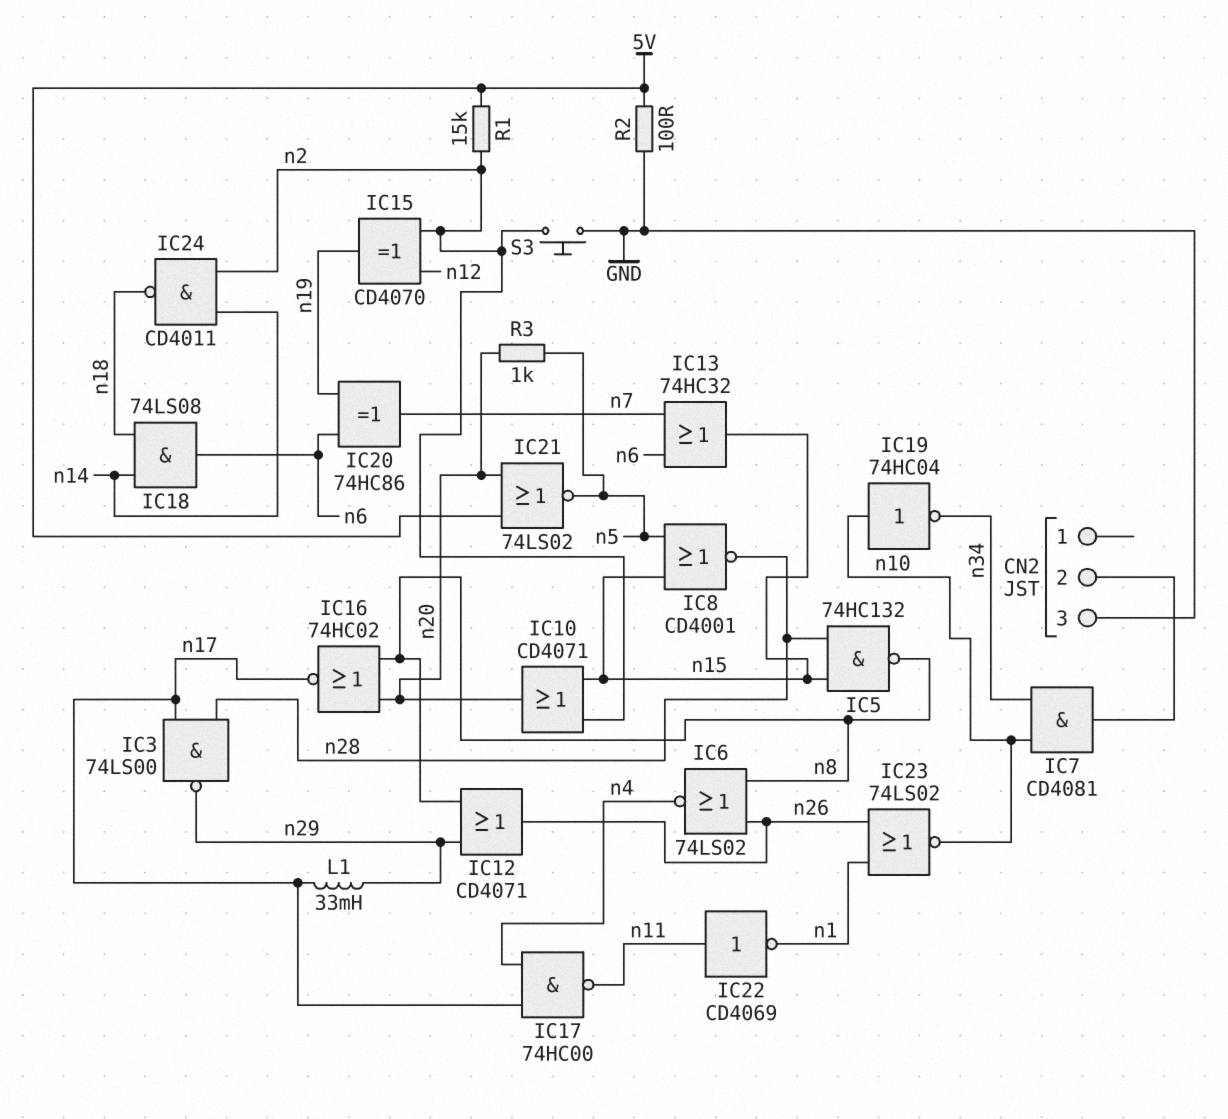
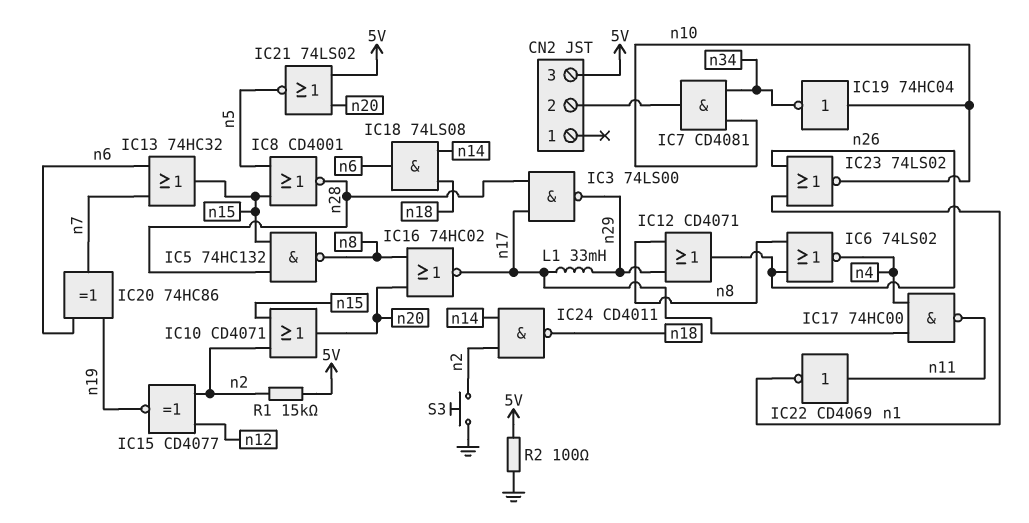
CN2 pin 3: GND -> 5V
IC15: XOR CD4070 (in n2, in n12, out n19) -> XNOR CD4077 (in n2, in n12, out n19)
R3: 1k (n5, n20) -> none

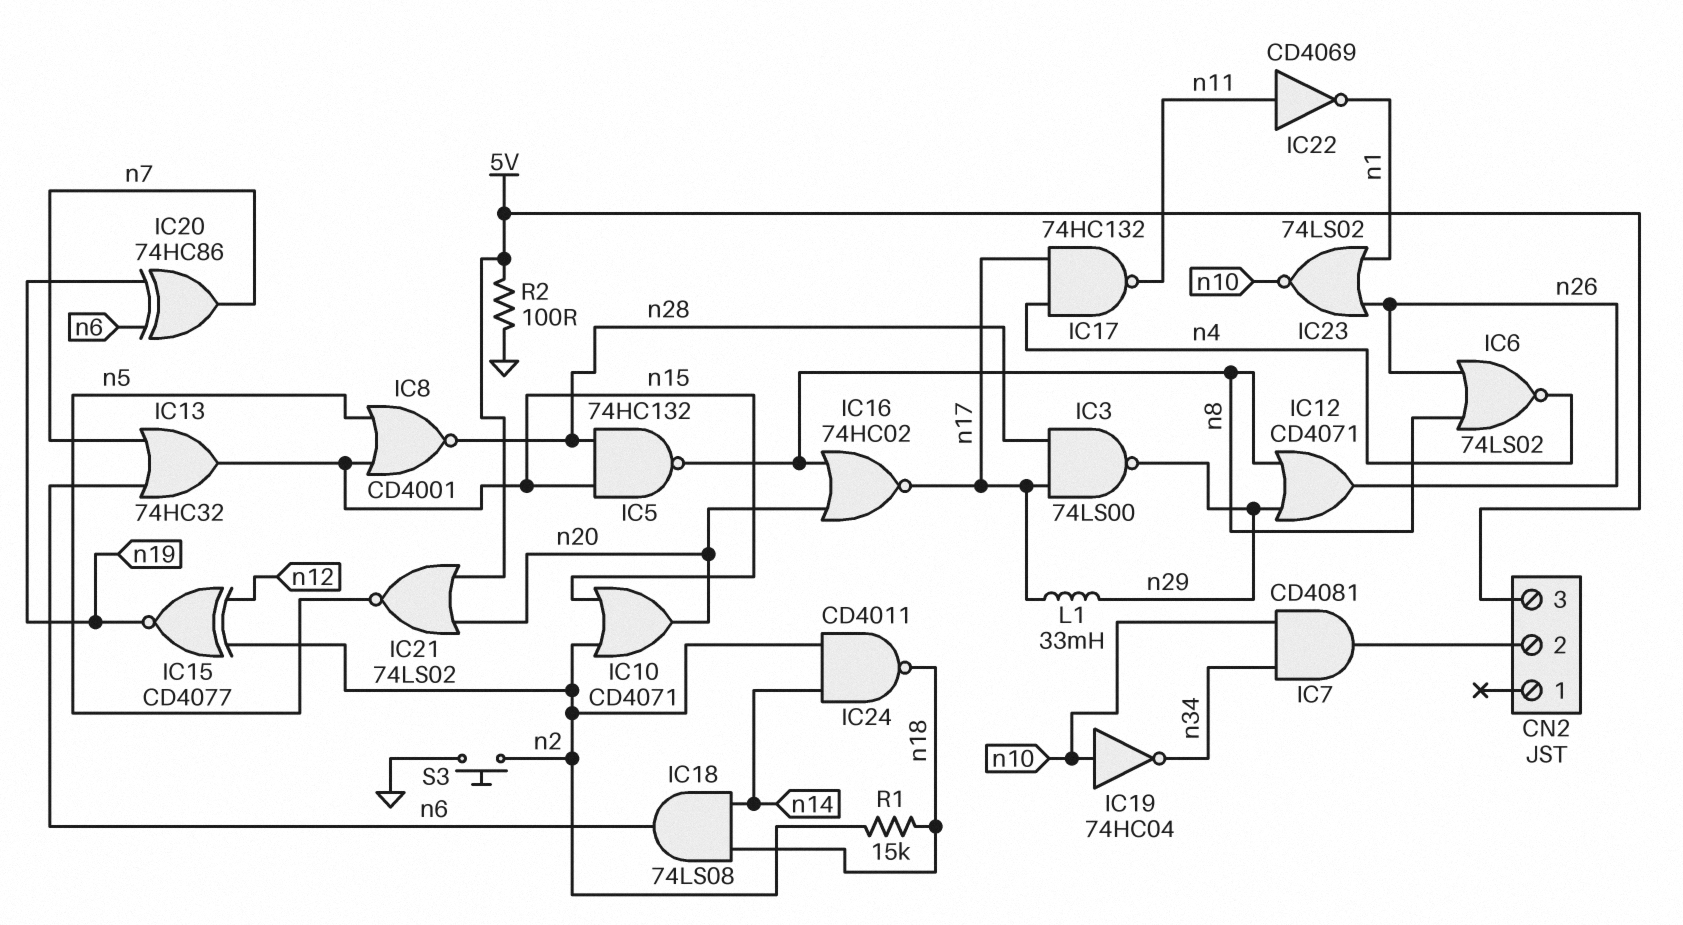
IC17: NAND 74HC00 (in n4, in n17, out n11) -> NAND 74HC132 (in n4, in n17, out n11)
R1: 15k (5V, n2) -> 15k (n2, n18)

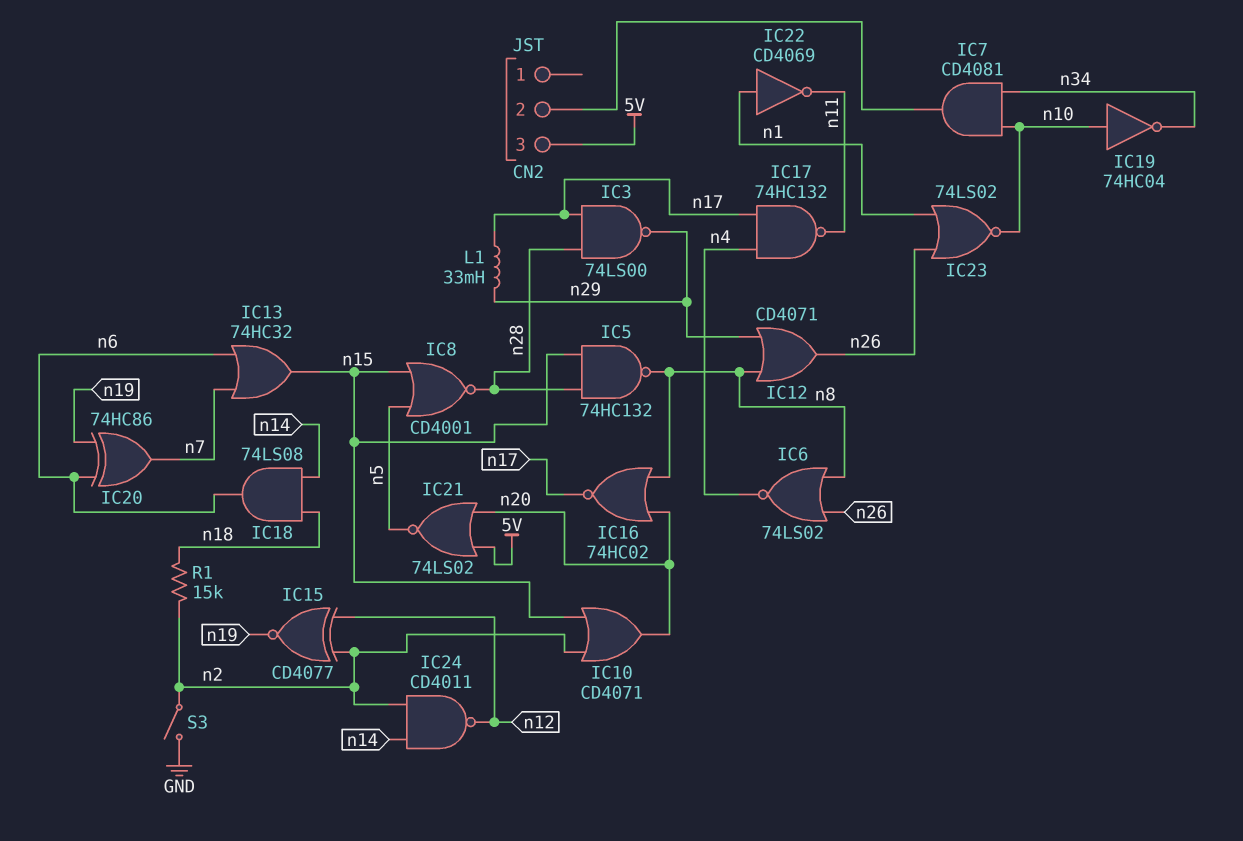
IC22: NOT CD4069 (in n11, out n1) -> NOT CD4069 (in n1, out n11)
IC24: NAND CD4011 (in n2, in n14, out n18) -> NAND CD4011 (in n2, in n14, out n12)
R2: 100 (5V, GND) -> none
S3: button (GND, n2) -> switch (GND, n2)

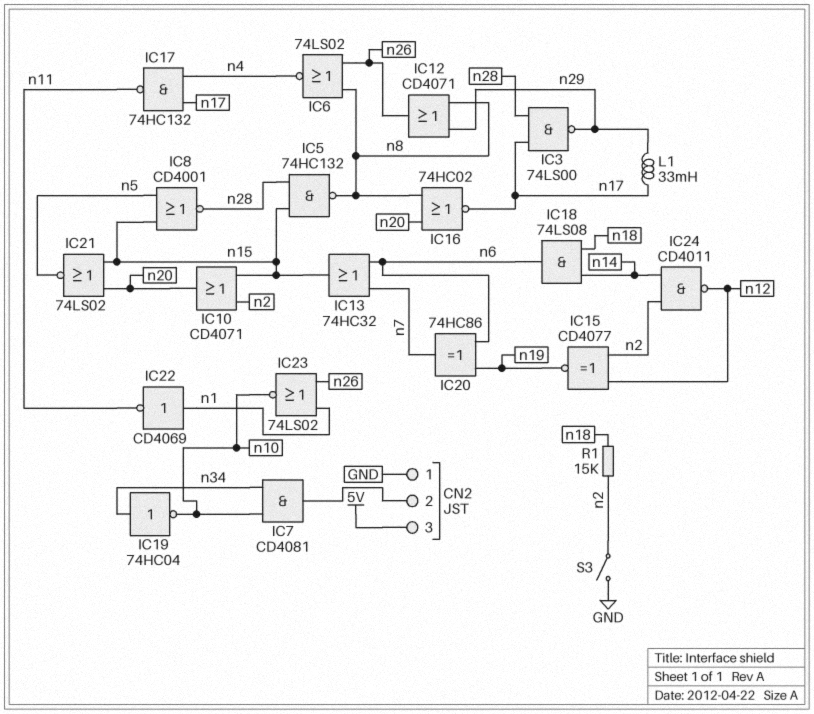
CN2 pin 1: none -> GND
IC19: NOT 74HC04 (in n10, out n34) -> NOT 74HC04 (in n34, out n10)
IC21: NOR 74LS02 (in 5V, in n20, out n5) -> NOR 74LS02 (in n15, in n20, out n5)

